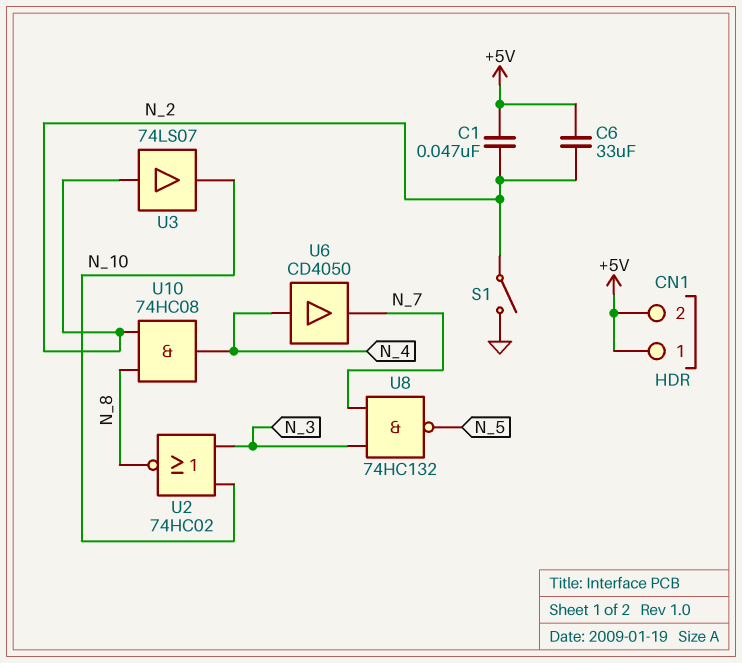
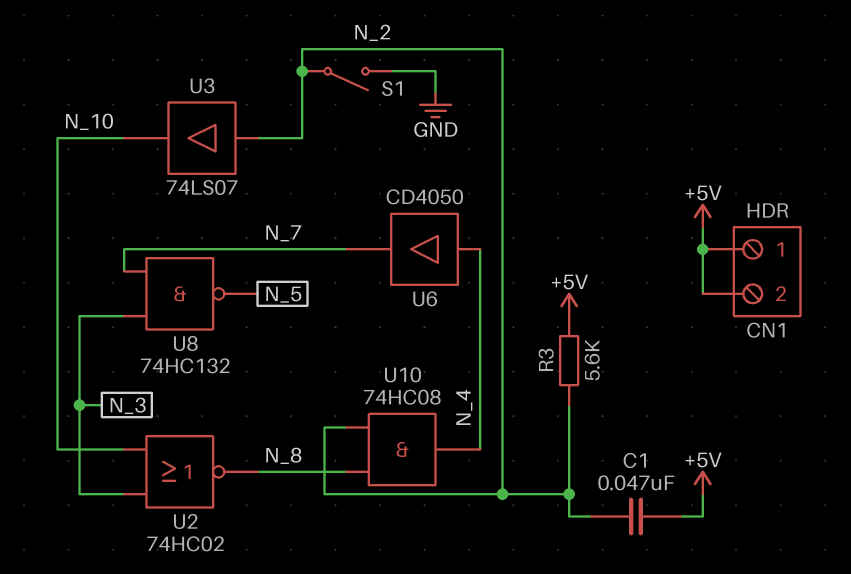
C6: 33uF (+5V, N_2) -> none
R3: none -> 5.6k (+5V, N_2)

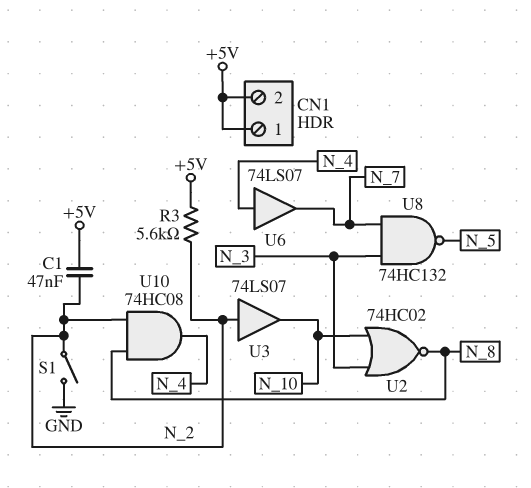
U6: buffer CD4050 (in N_4, out N_7) -> buffer 74LS07 (in N_4, out N_7)

